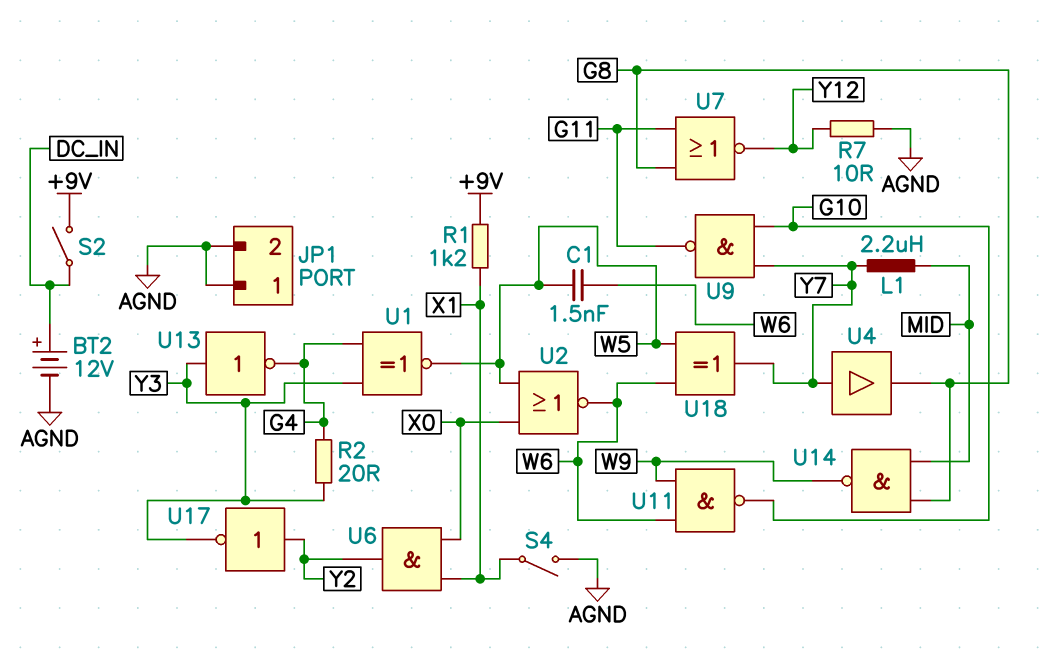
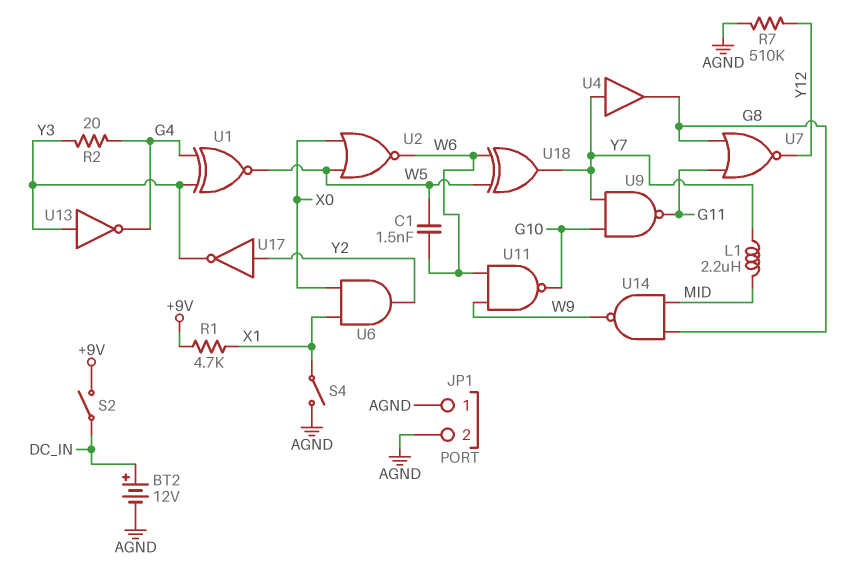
R1: 1.2k (+9V, X1) -> 4.7k (+9V, X1)
R7: 10 (AGND, Y12) -> 510k (AGND, Y12)

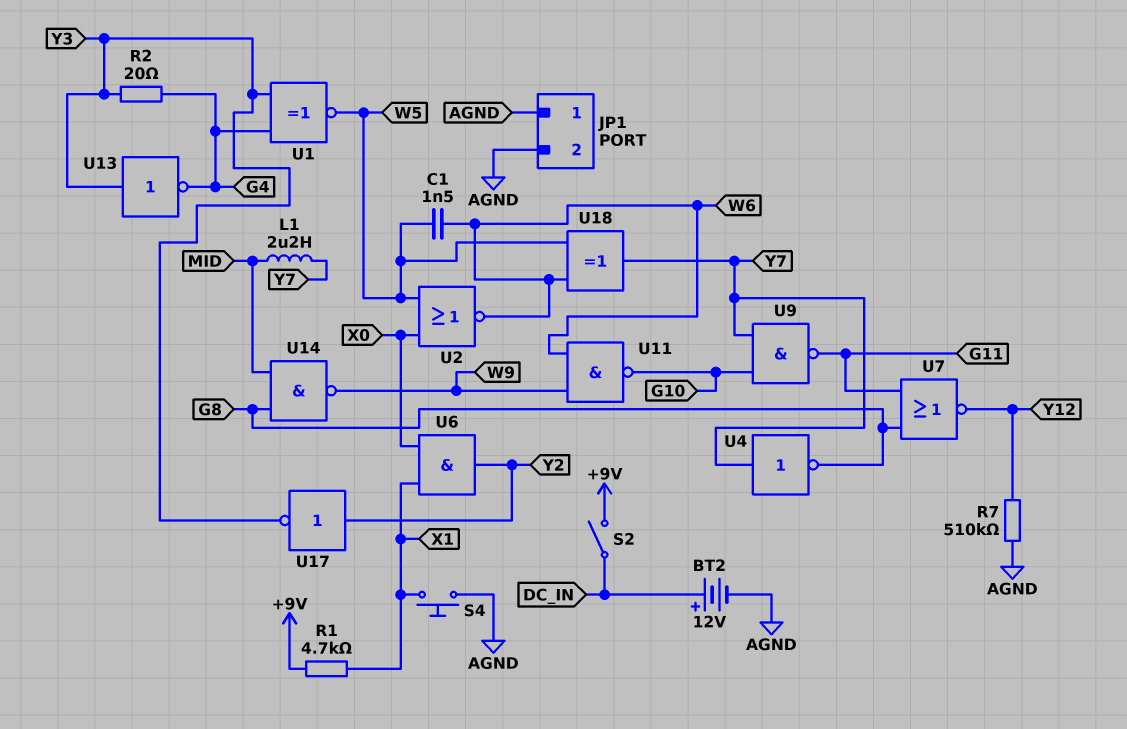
S4: switch (AGND, X1) -> button (AGND, X1)
U4: buffer (in Y7, out G8) -> NOT (in Y7, out G8)

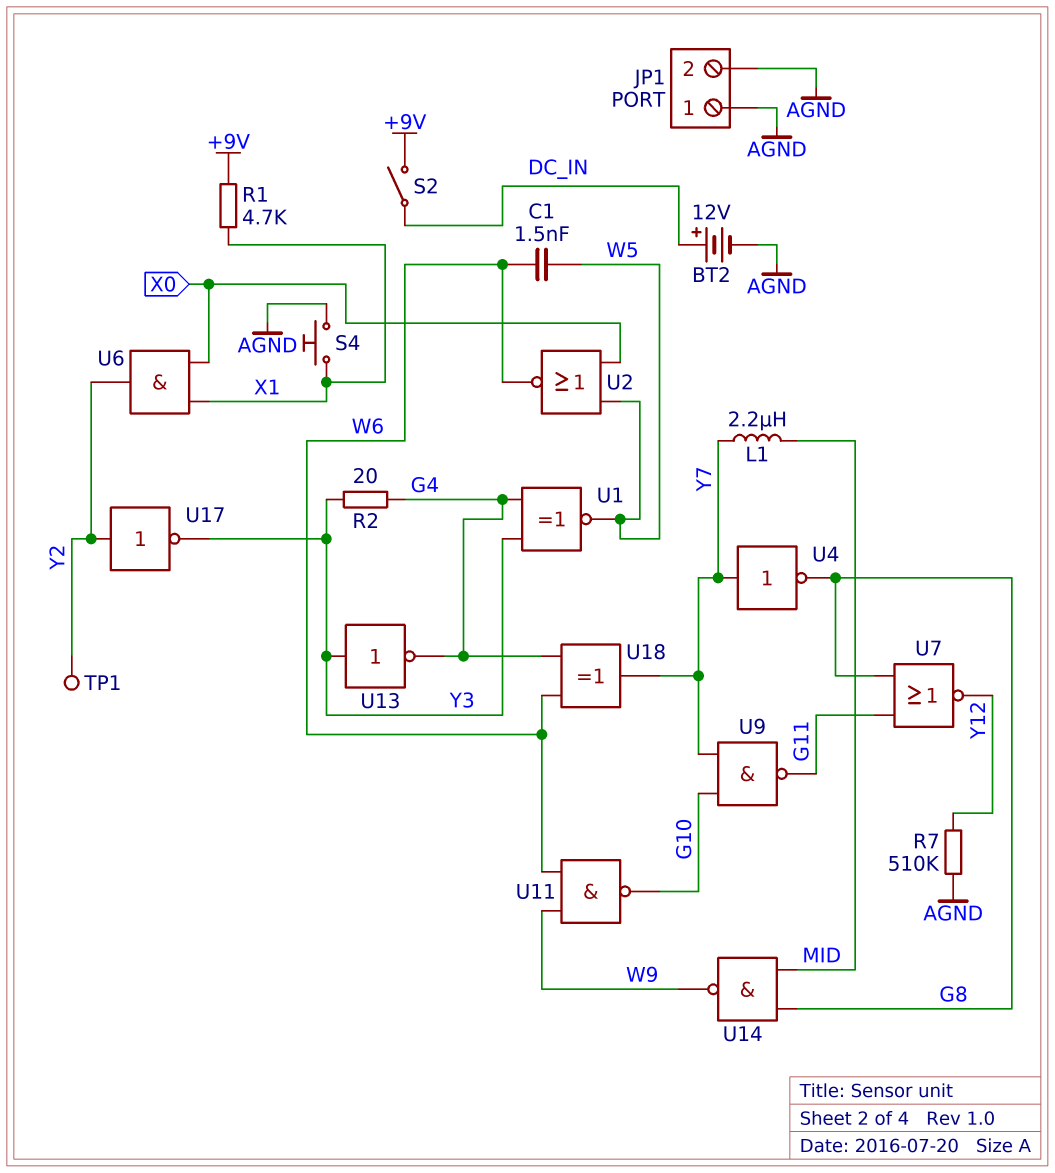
TP1: none -> test point (Y2)
U18: XOR (in W5, in W6, out Y7) -> XOR (in G4, in W6, out Y7)

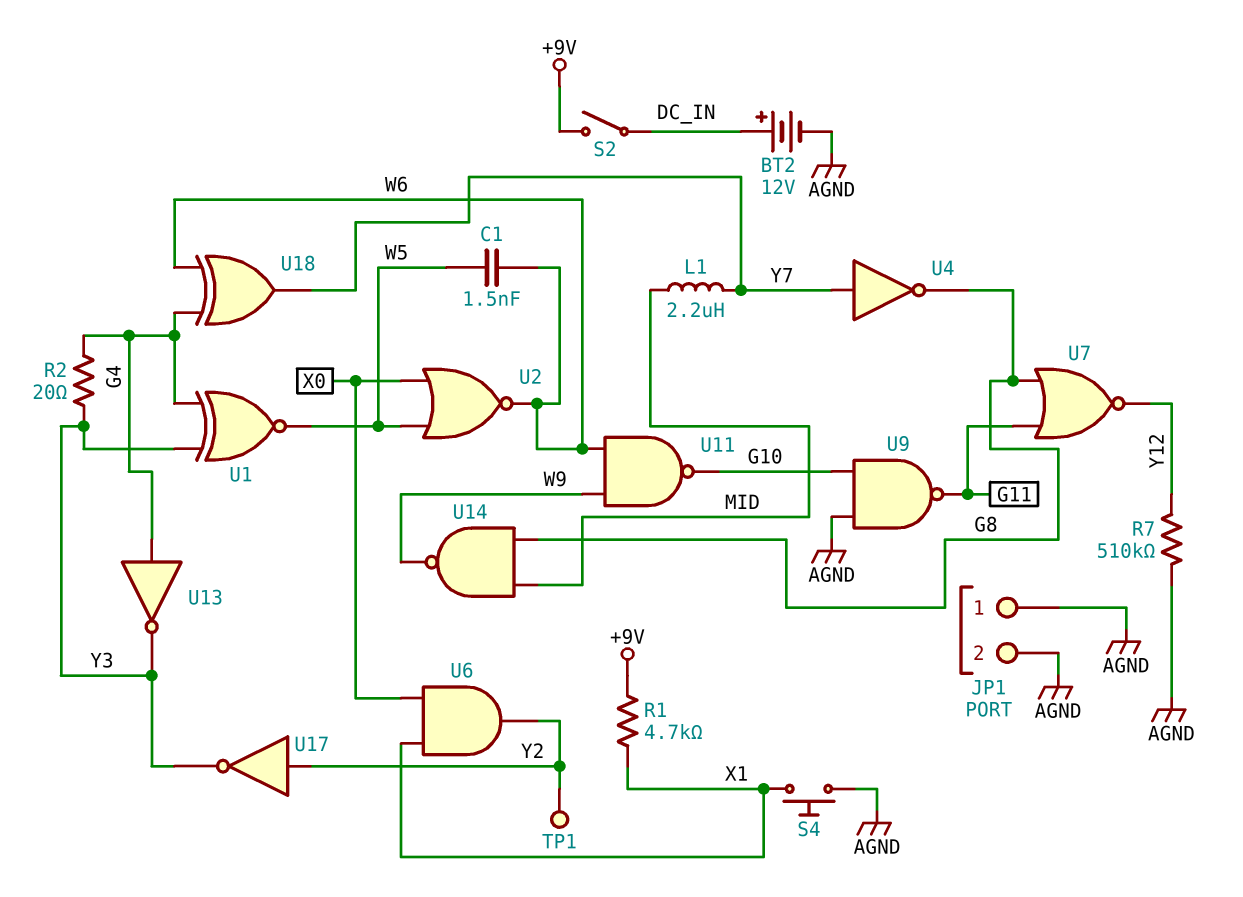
U9: NAND (in G10, in Y7, out G11) -> NAND (in AGND, in G10, out G11)
U13: NOT (in Y3, out G4) -> NOT (in G4, out Y3)

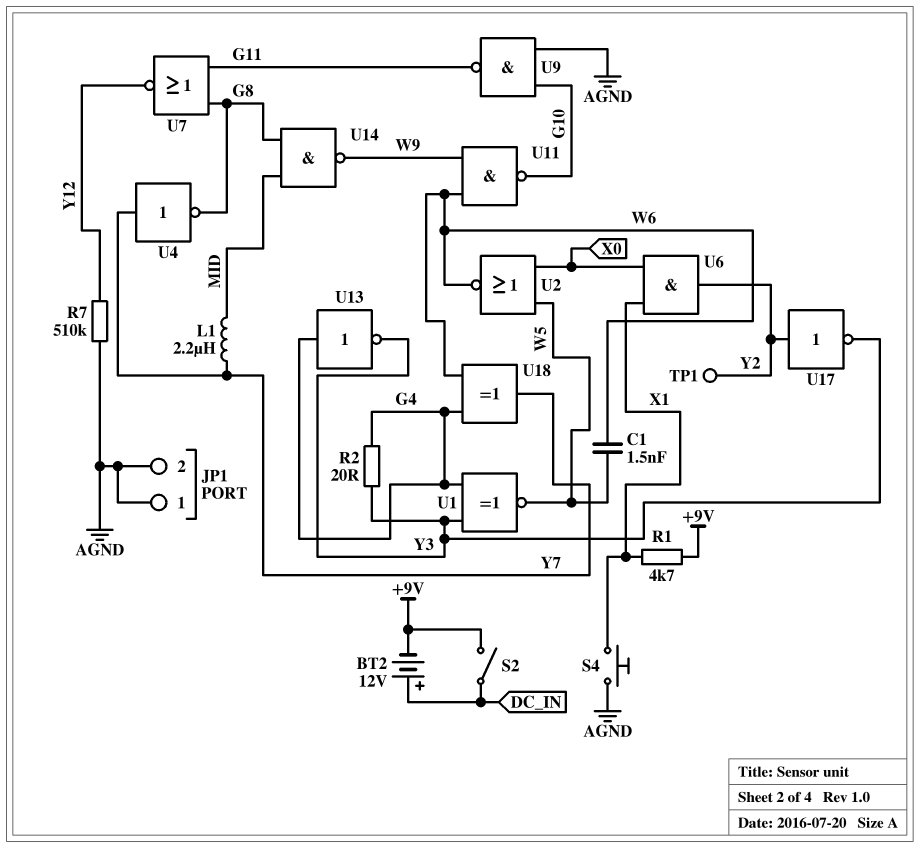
BT2: 12V (plus DC_IN, minus AGND) -> 12V (plus DC_IN, minus +9V)

